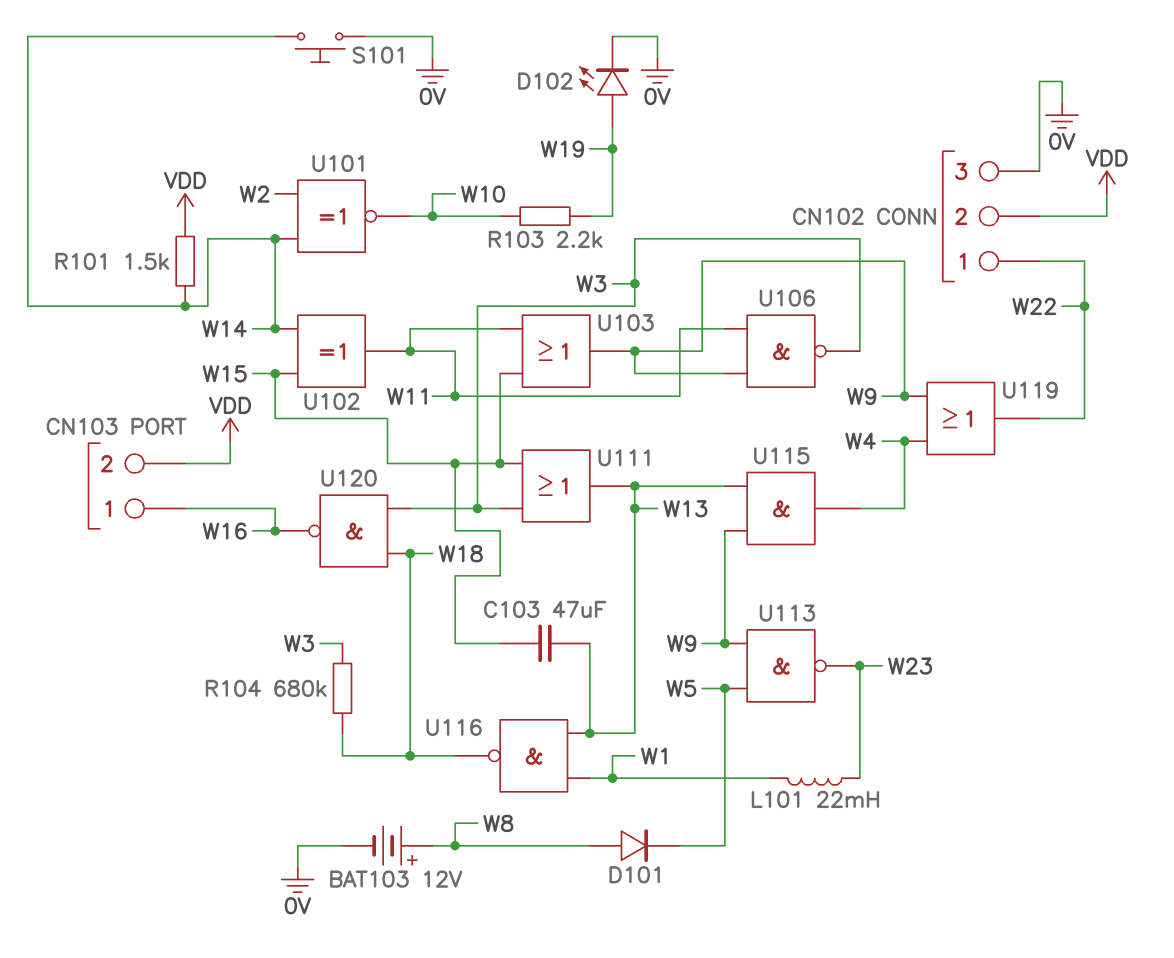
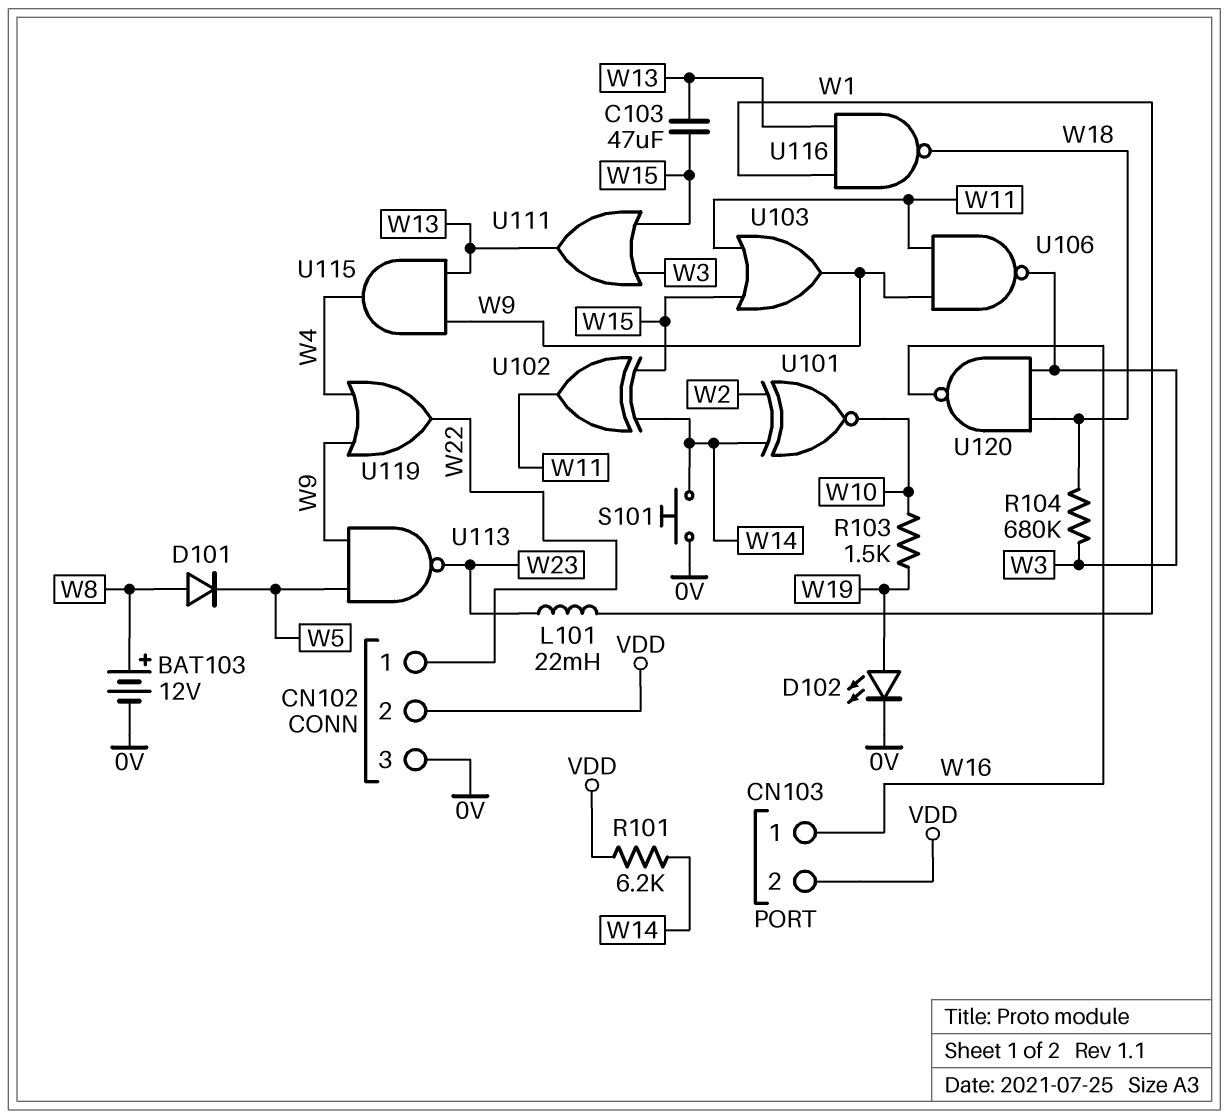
R101: 1.5k (VDD, W14) -> 6.2k (VDD, W14)
R103: 2.2k (W10, W19) -> 1.5k (W10, W19)

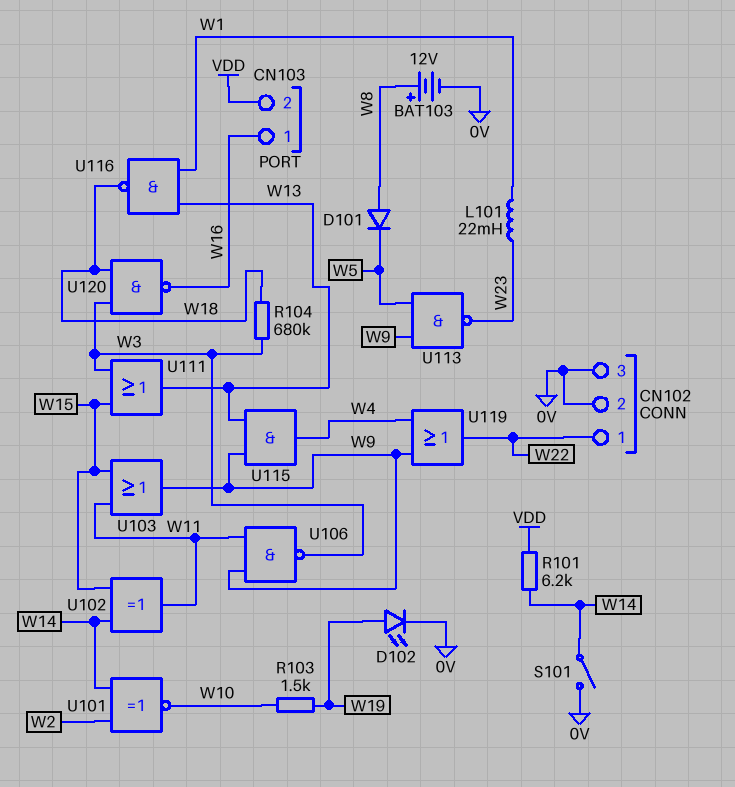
C103: 47uF (W13, W15) -> none
CN102 pin 2: VDD -> 0V
S101: button (0V, W14) -> switch (0V, W14)

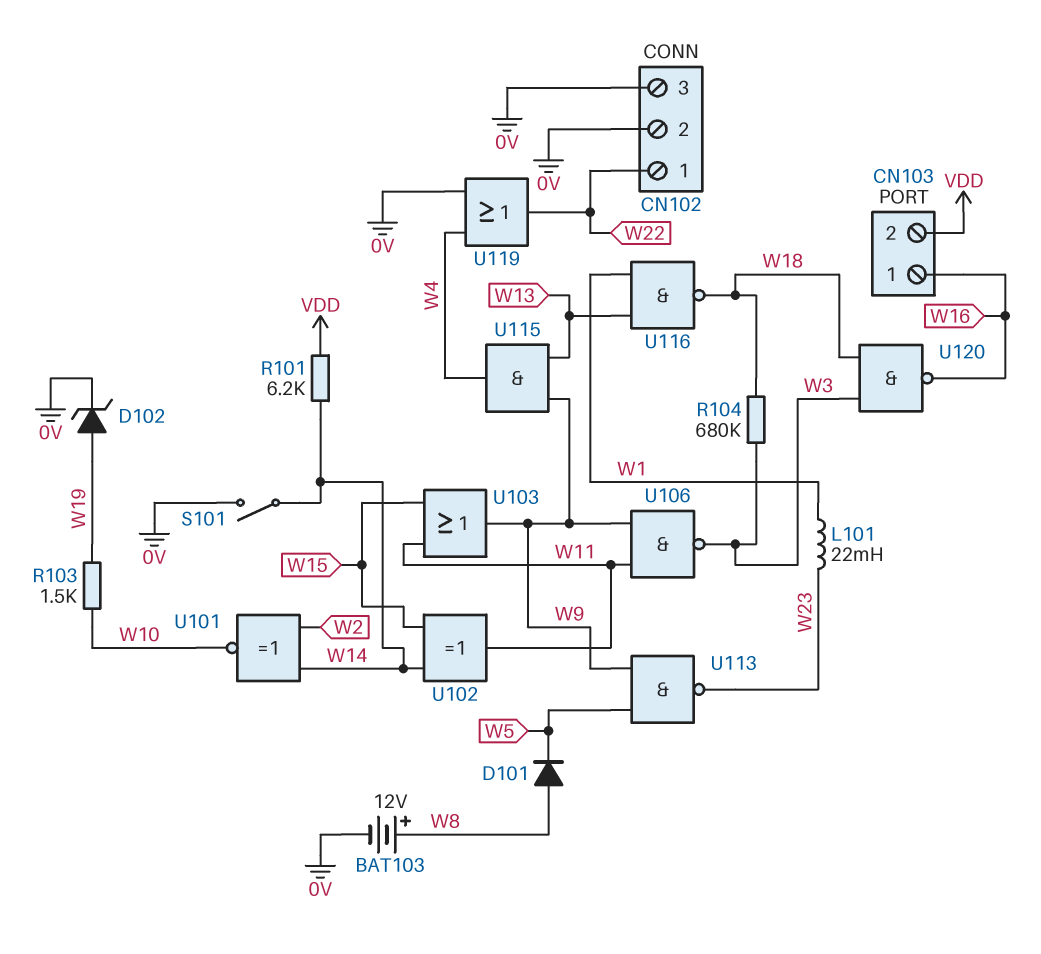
D102: LED (A W19, K 0V) -> zener (A W19, K 0V)
U111: OR (in W3, in W15, out W13) -> none
U119: OR (in W4, in W9, out W22) -> OR (in 0V, in W4, out W22)

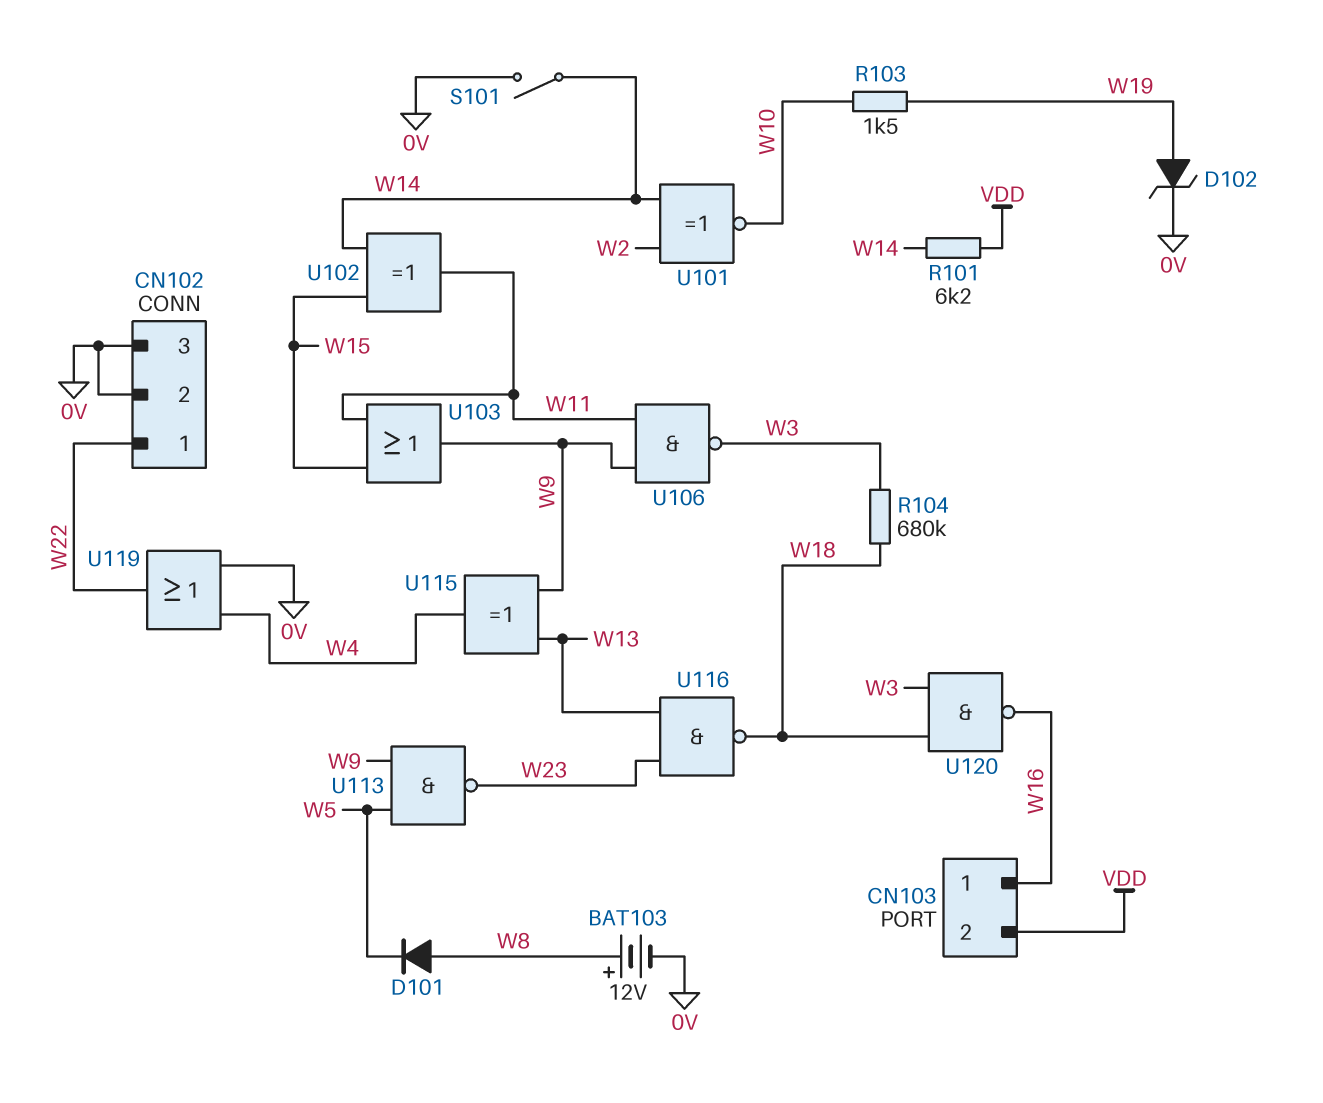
L101: 22mH (W1, W23) -> none
U115: AND (in W9, in W13, out W4) -> XOR (in W9, in W13, out W4)
U116: NAND (in W1, in W13, out W18) -> NAND (in W13, in W23, out W18)

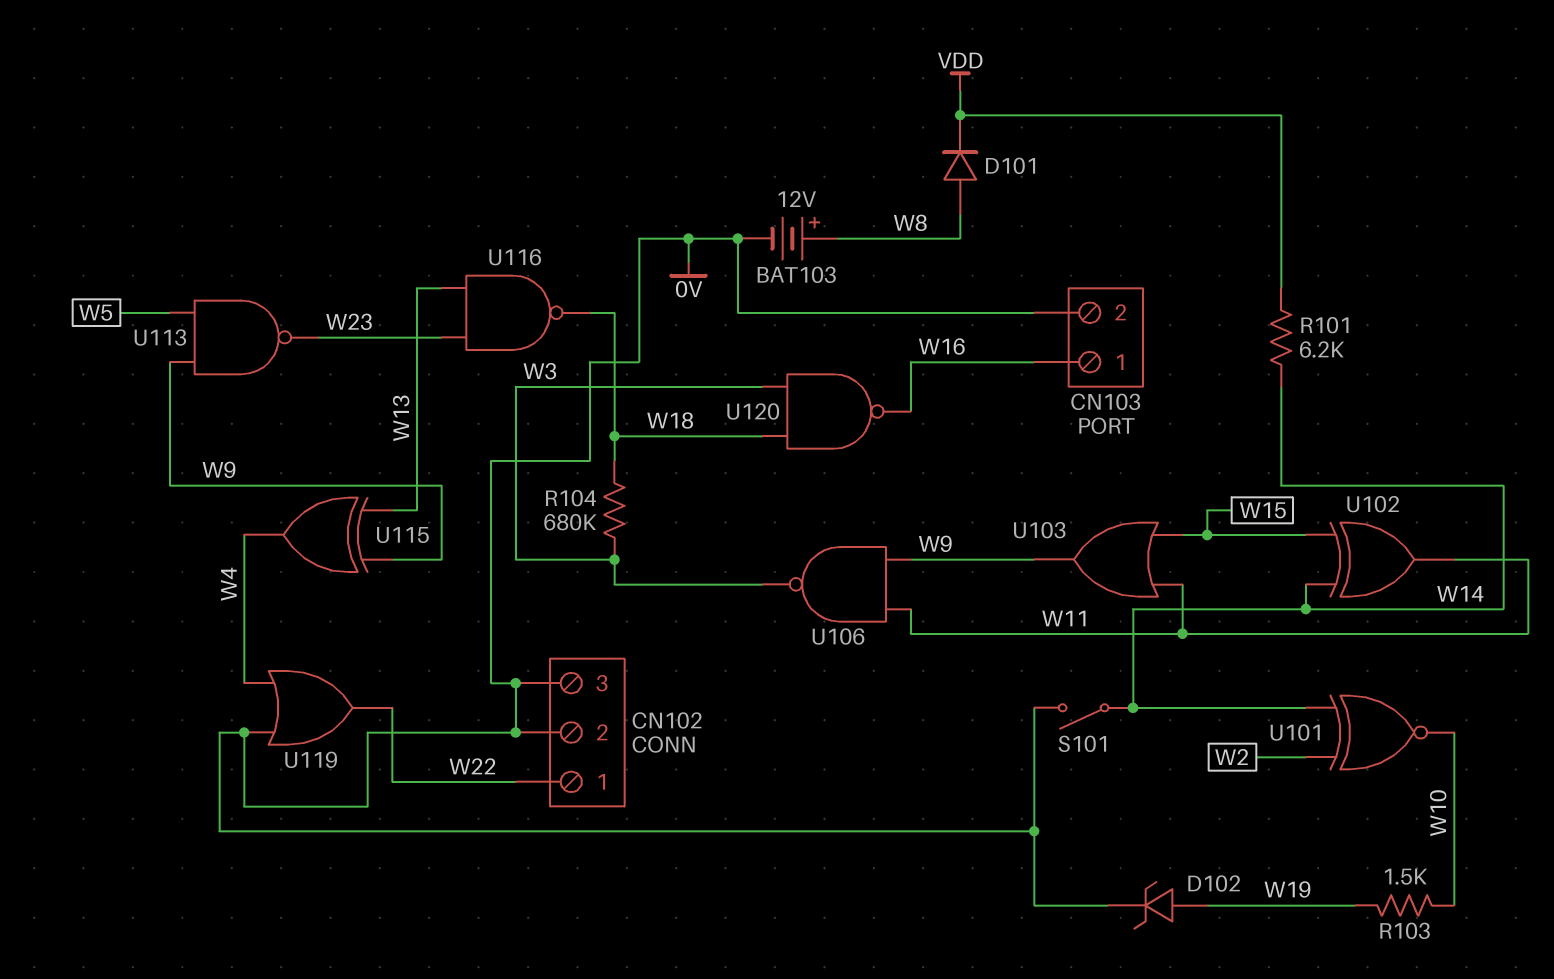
CN103 pin 2: VDD -> 0V
D101: diode (A W8, K W5) -> diode (A W8, K VDD)

